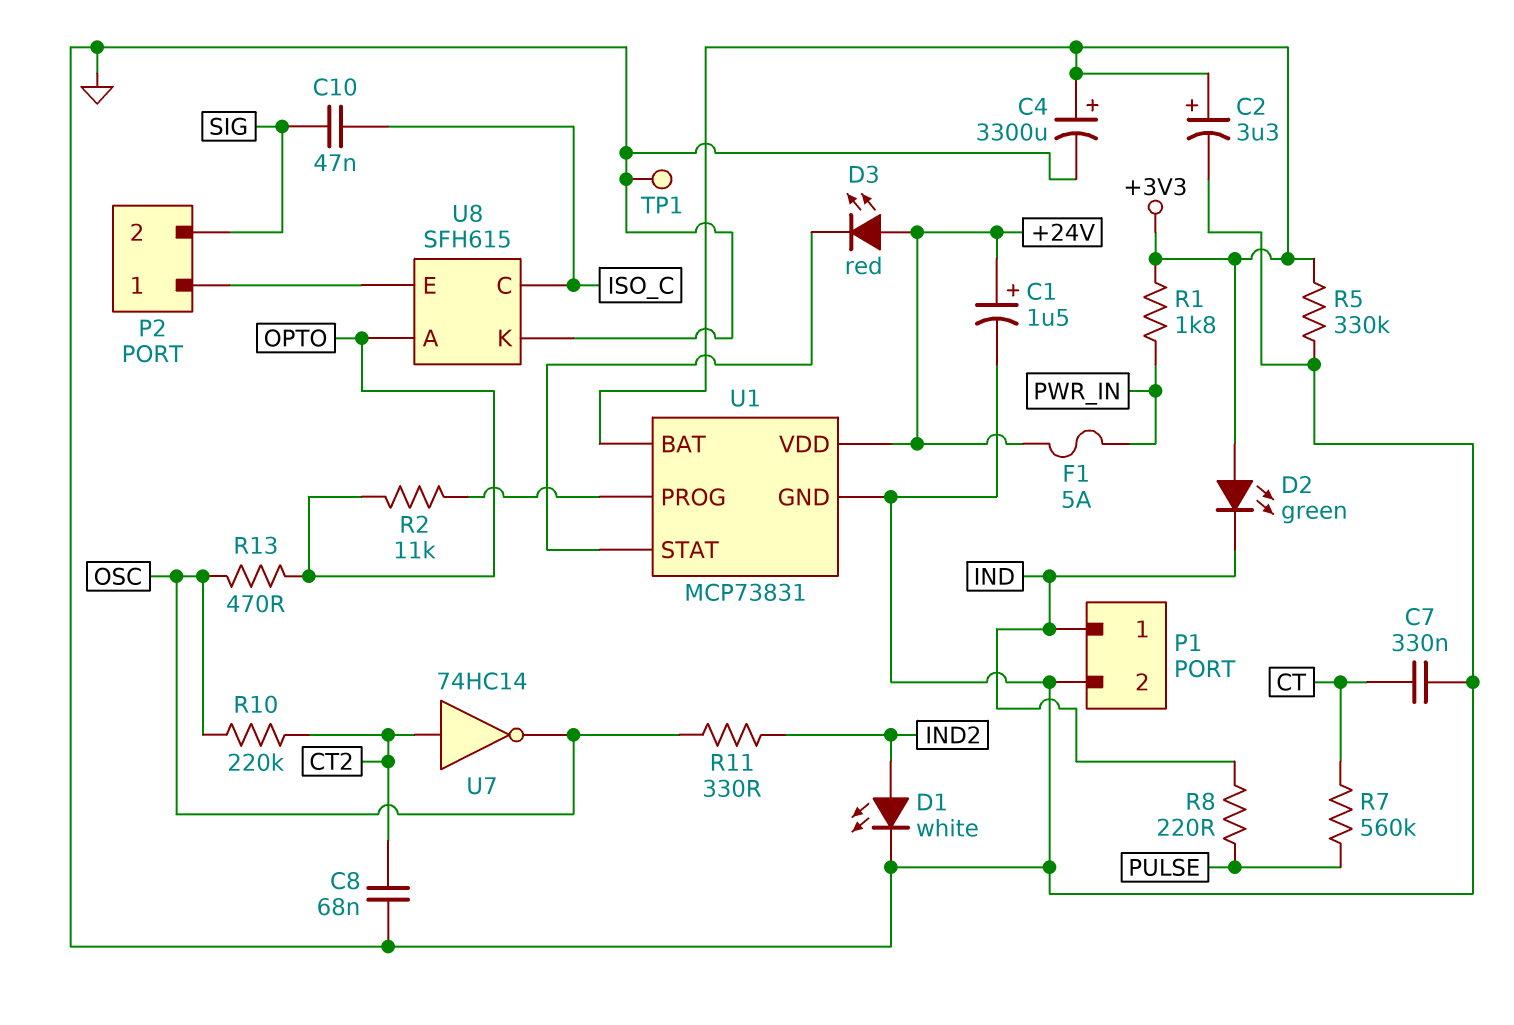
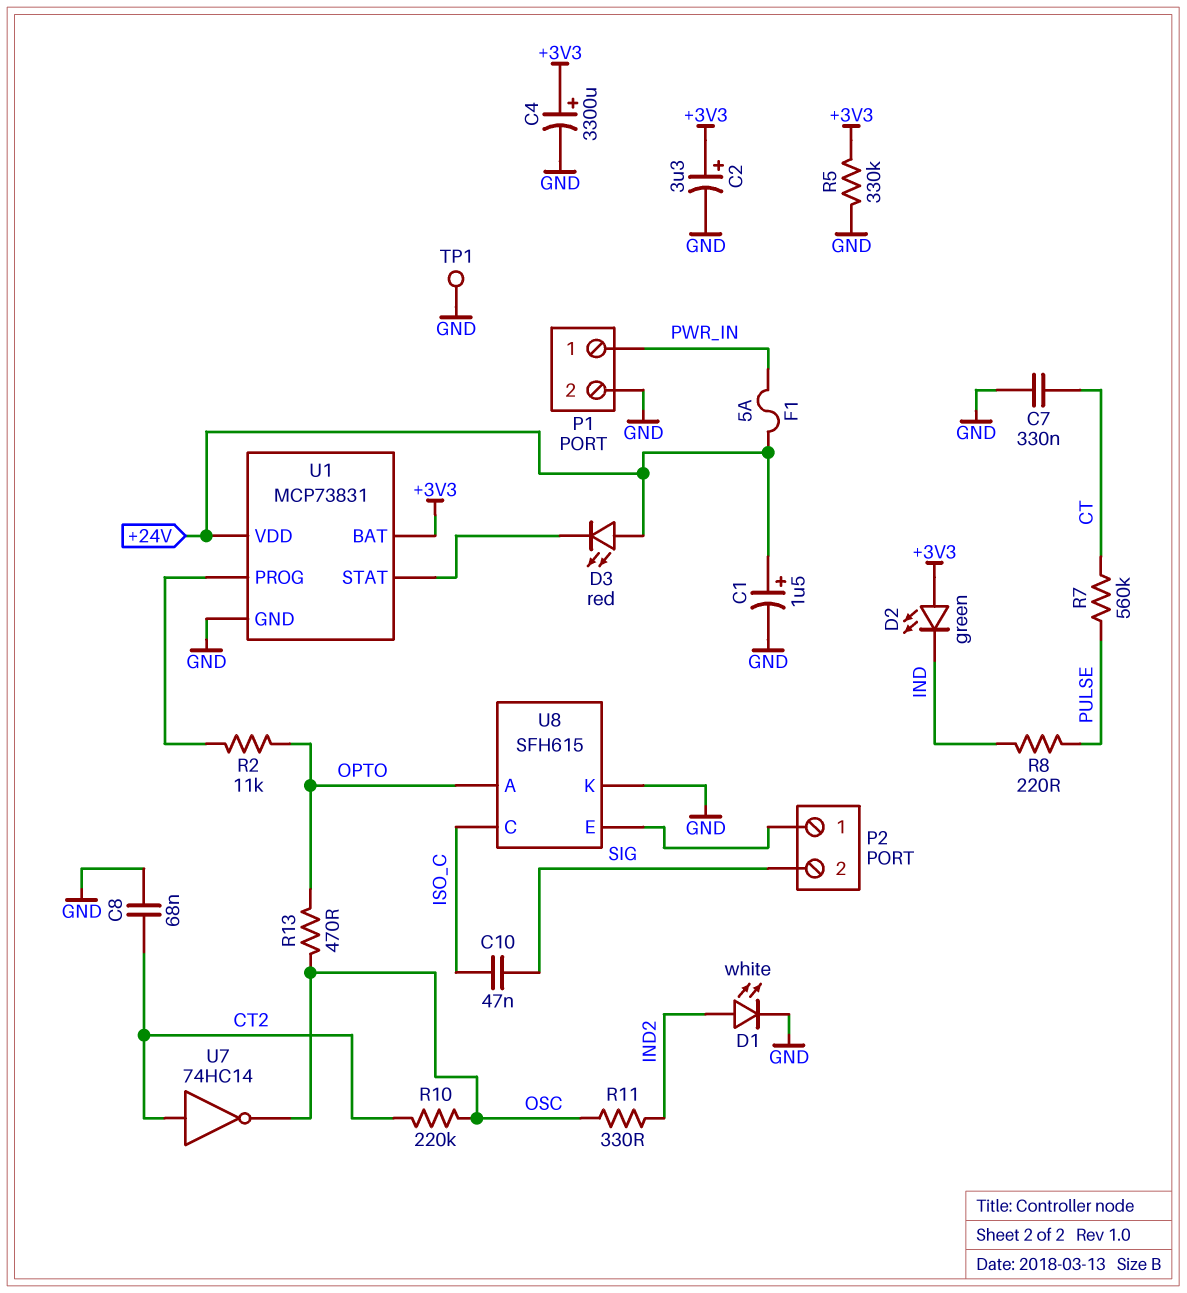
P1 pin 1: IND -> PWR_IN
R1: 1.8k (+3V3, PWR_IN) -> none

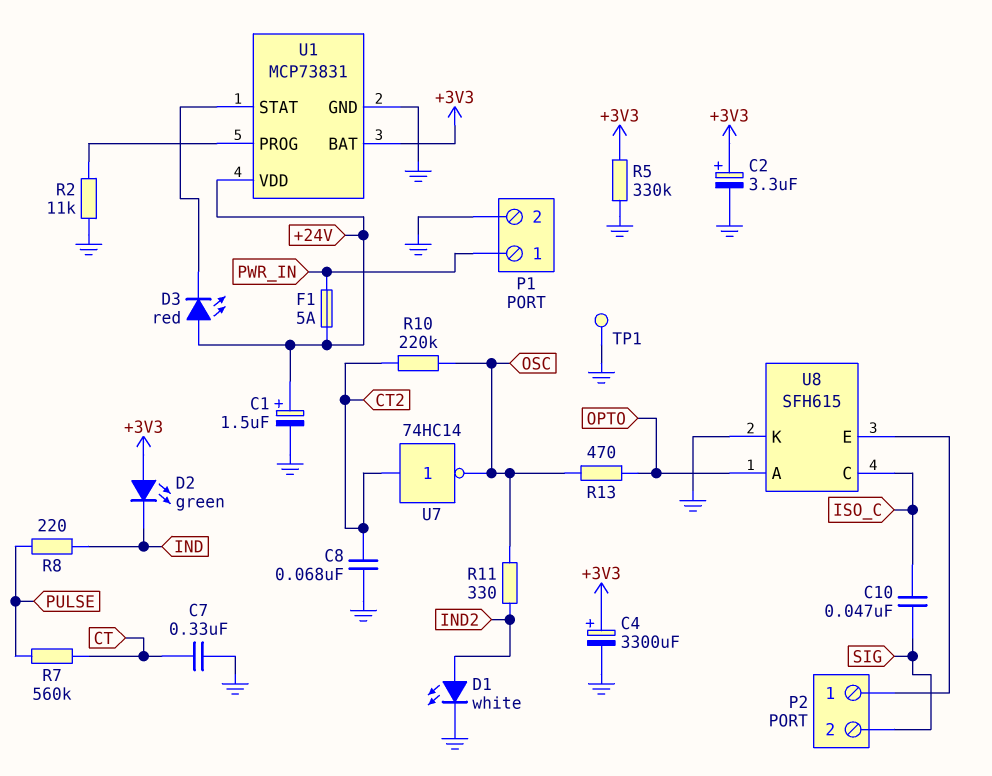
R2: 11k (OPTO, U1/PROG) -> 11k (GND, U1/PROG)

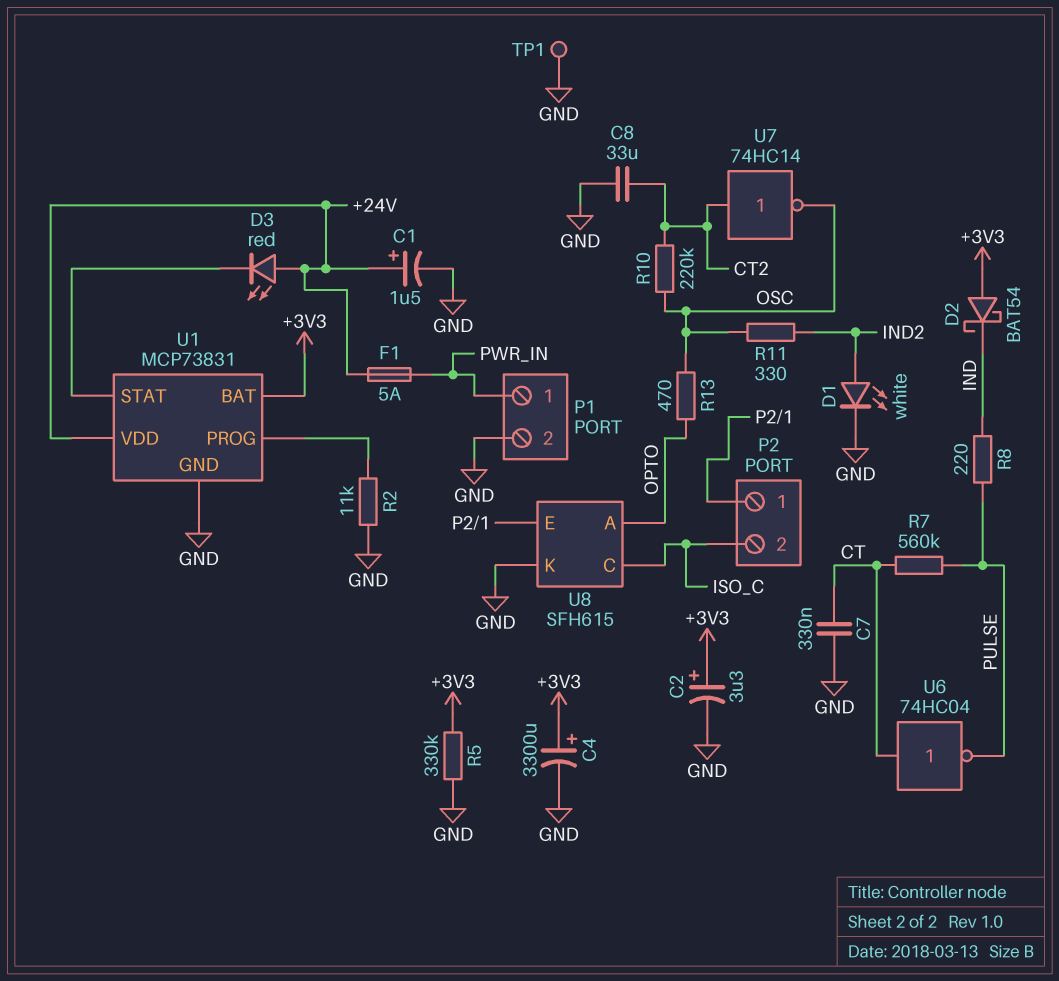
C8: 68nF (CT2, GND) -> 33uF (CT2, GND)
C10: 47nF (ISO_C, SIG) -> none
D2: LED green (A +3V3, K IND) -> schottky BAT54 (A +3V3, K IND)
P2 pin 2: SIG -> ISO_C
U6: none -> NOT 74HC04 (in CT, out PULSE)

